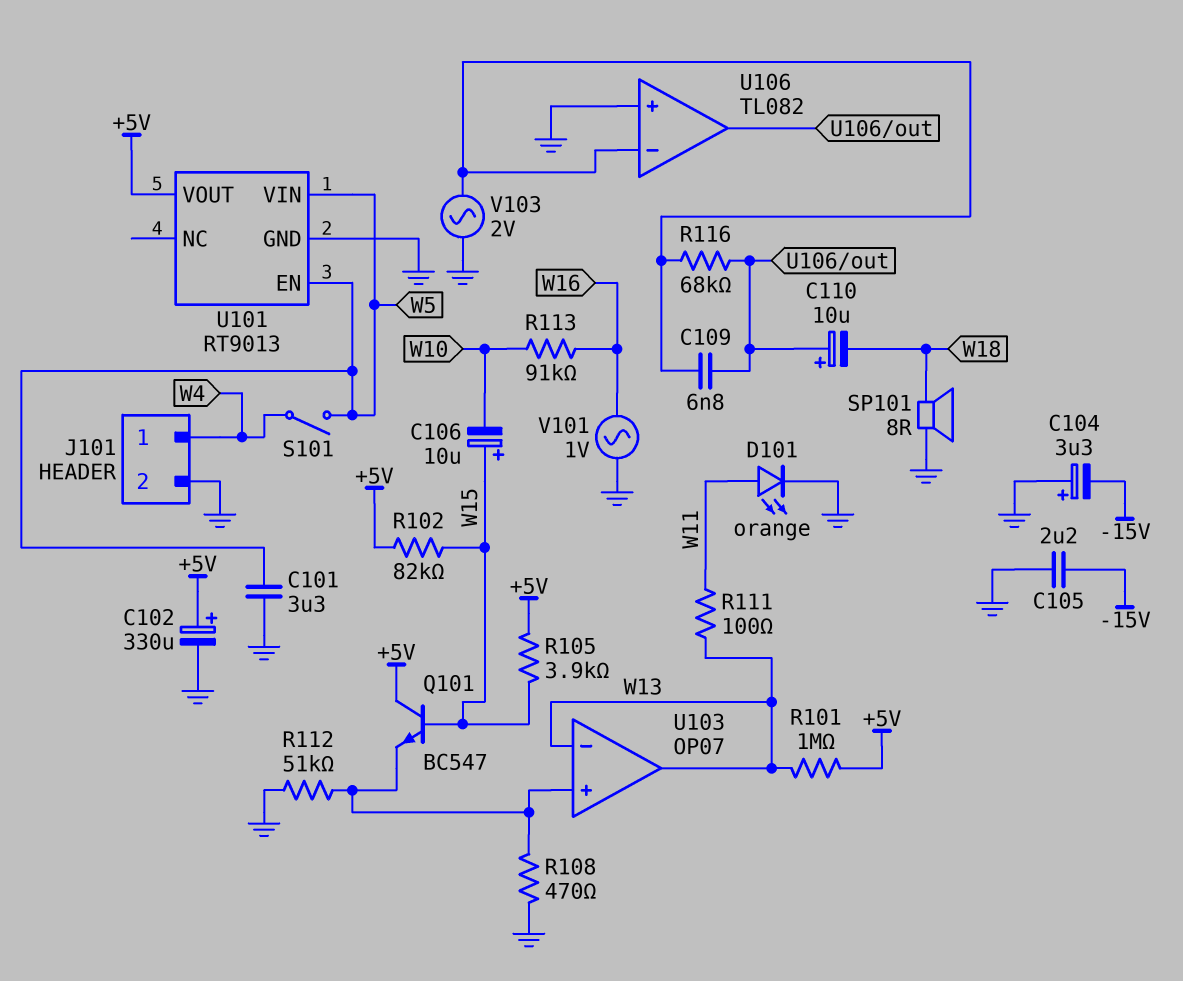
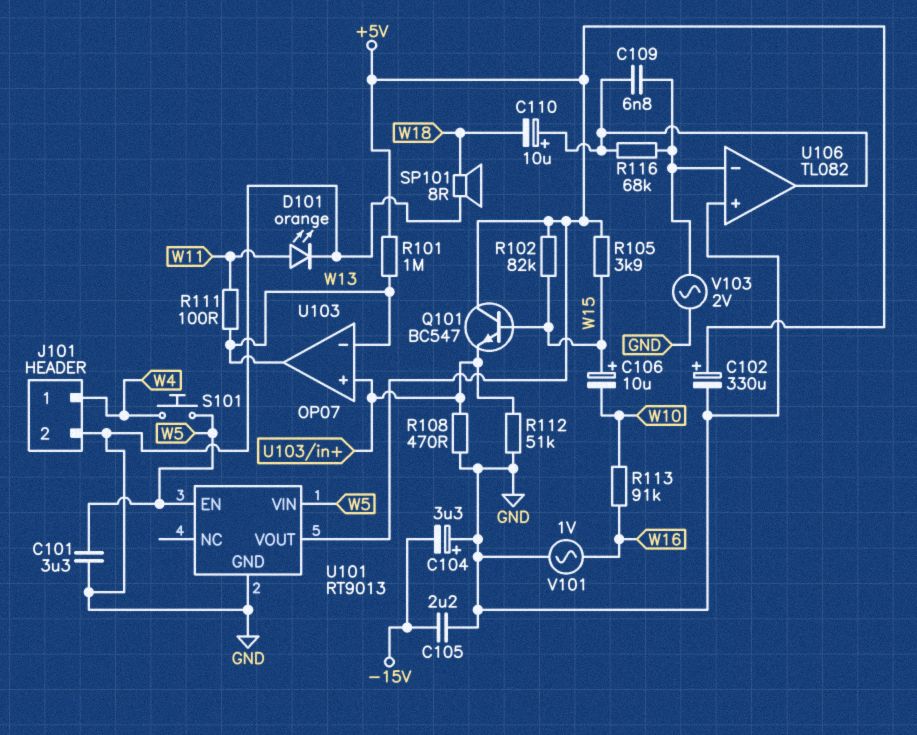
S101: switch (W4, W5) -> button (W4, W5)

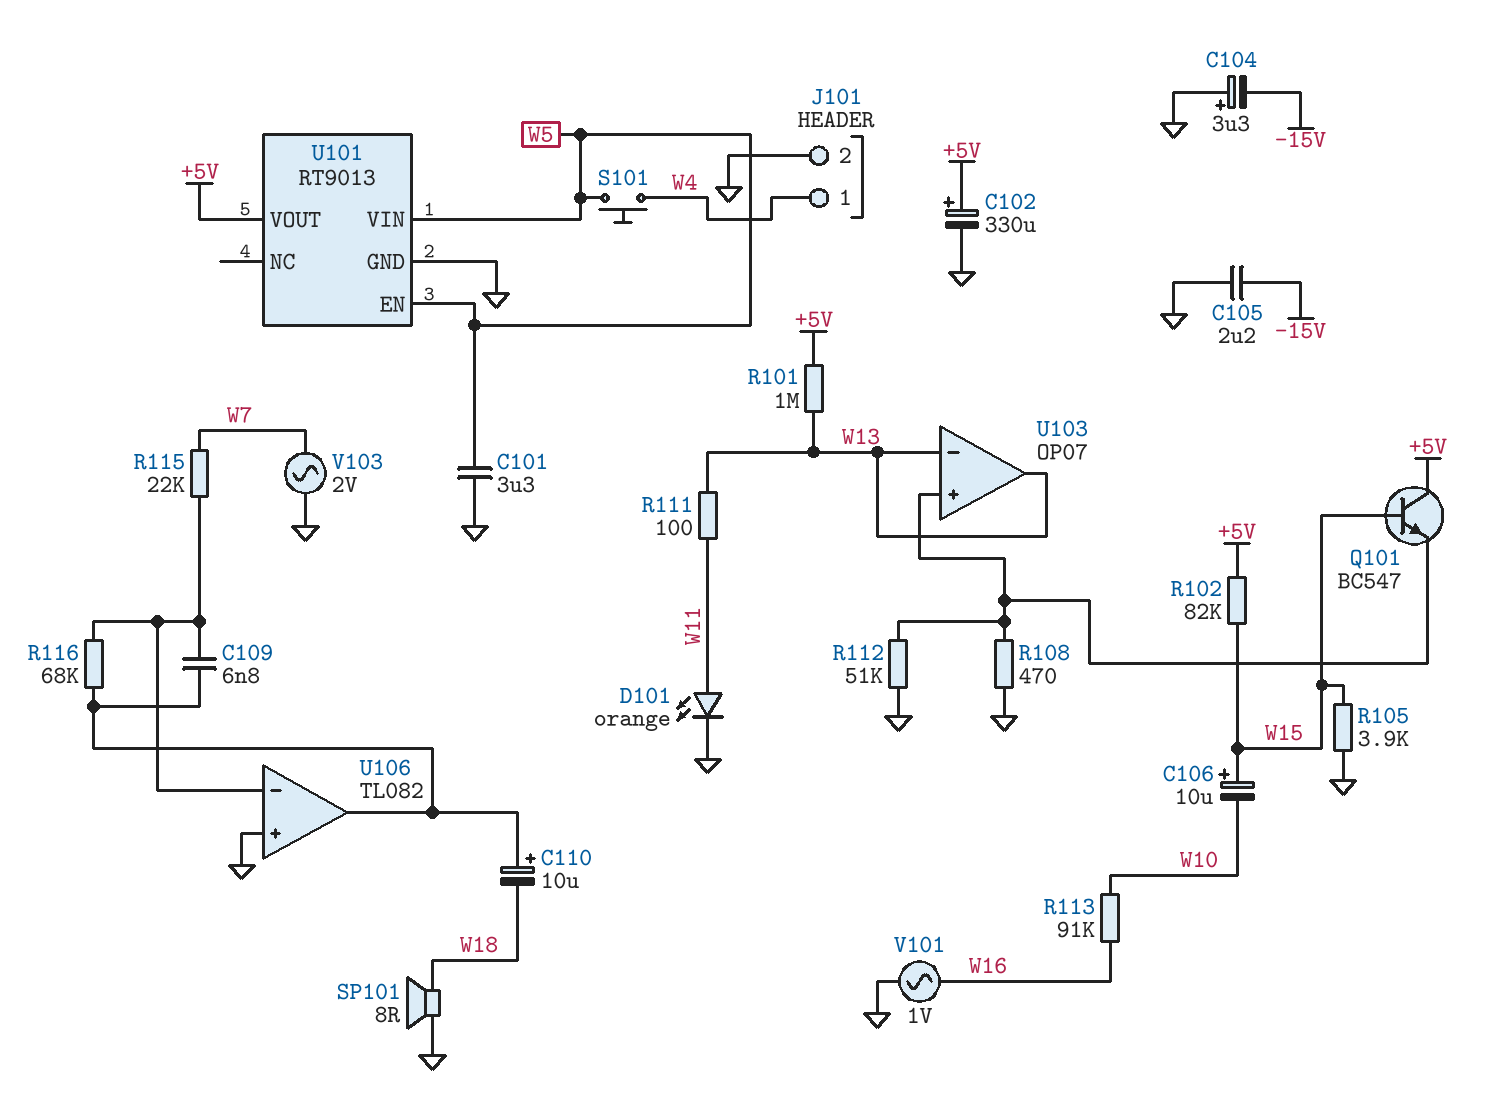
R105: 3.9k (+5V, W15) -> 3.9k (GND, W15)
R115: none -> 22k (U106/in-, W7)
V103: AC 2V (GND, U106/in-) -> AC 2V (GND, W7)

